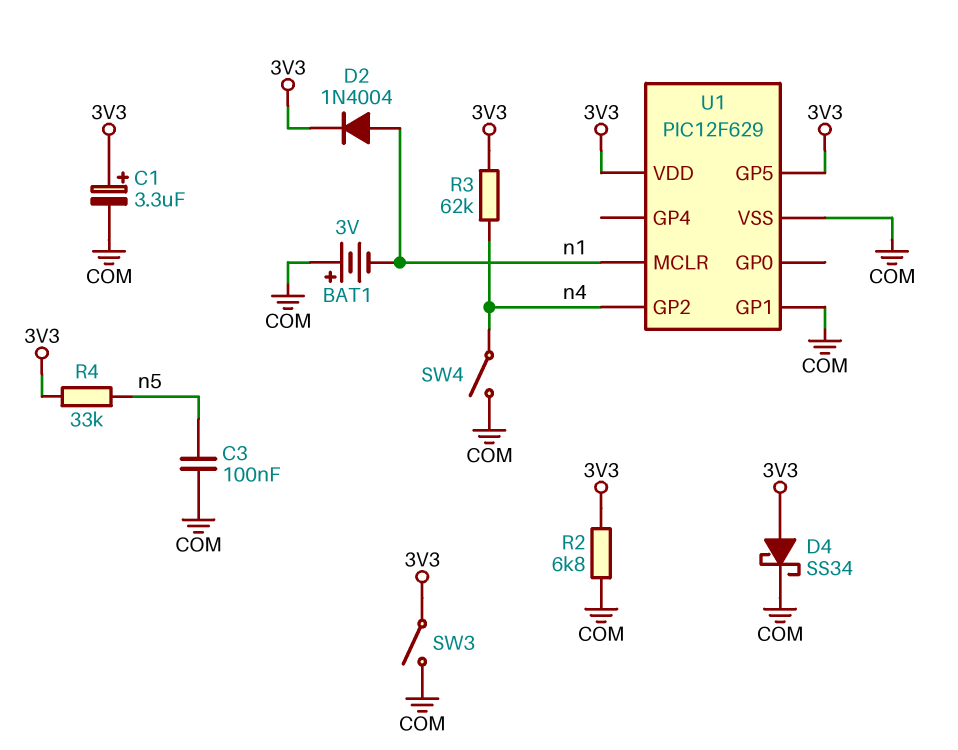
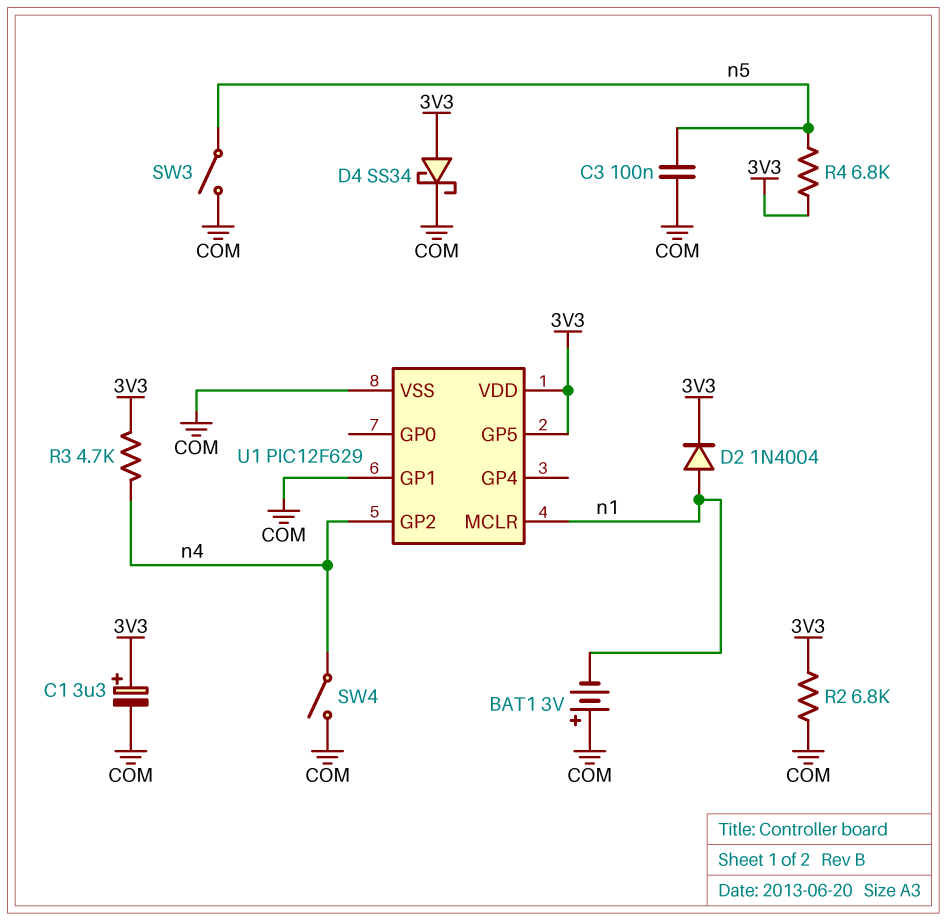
R3: 62k (3V3, n4) -> 4.7k (3V3, n4)
R4: 33k (3V3, n5) -> 6.8k (3V3, n5)
SW3: switch (3V3, COM) -> switch (COM, n5)

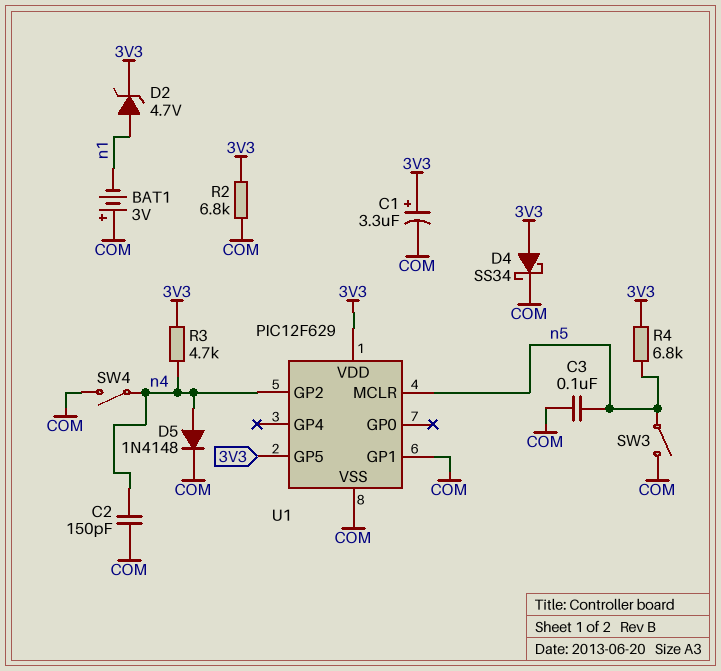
C2: none -> 150pF (COM, n4)
D2: diode 1N4004 (A n1, K 3V3) -> zener 4.7V (A n1, K 3V3)
D5: none -> diode 1N4148 (A n4, K COM)
U1 pin MCLR: n1 -> n5

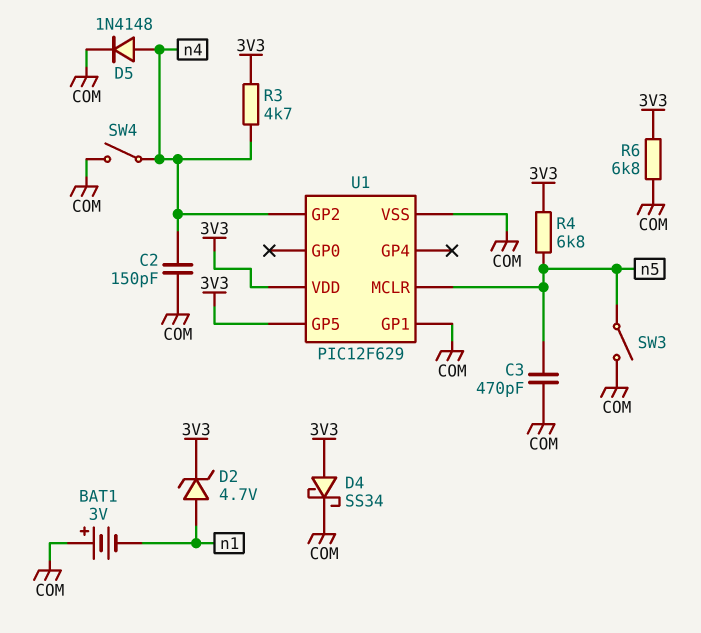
C1: 3.3uF (plus 3V3, minus COM) -> none
C3: 100nF (COM, n5) -> 470pF (COM, n5)
R2: 6.8k (3V3, COM) -> none
R6: none -> 6.8k (3V3, COM)

